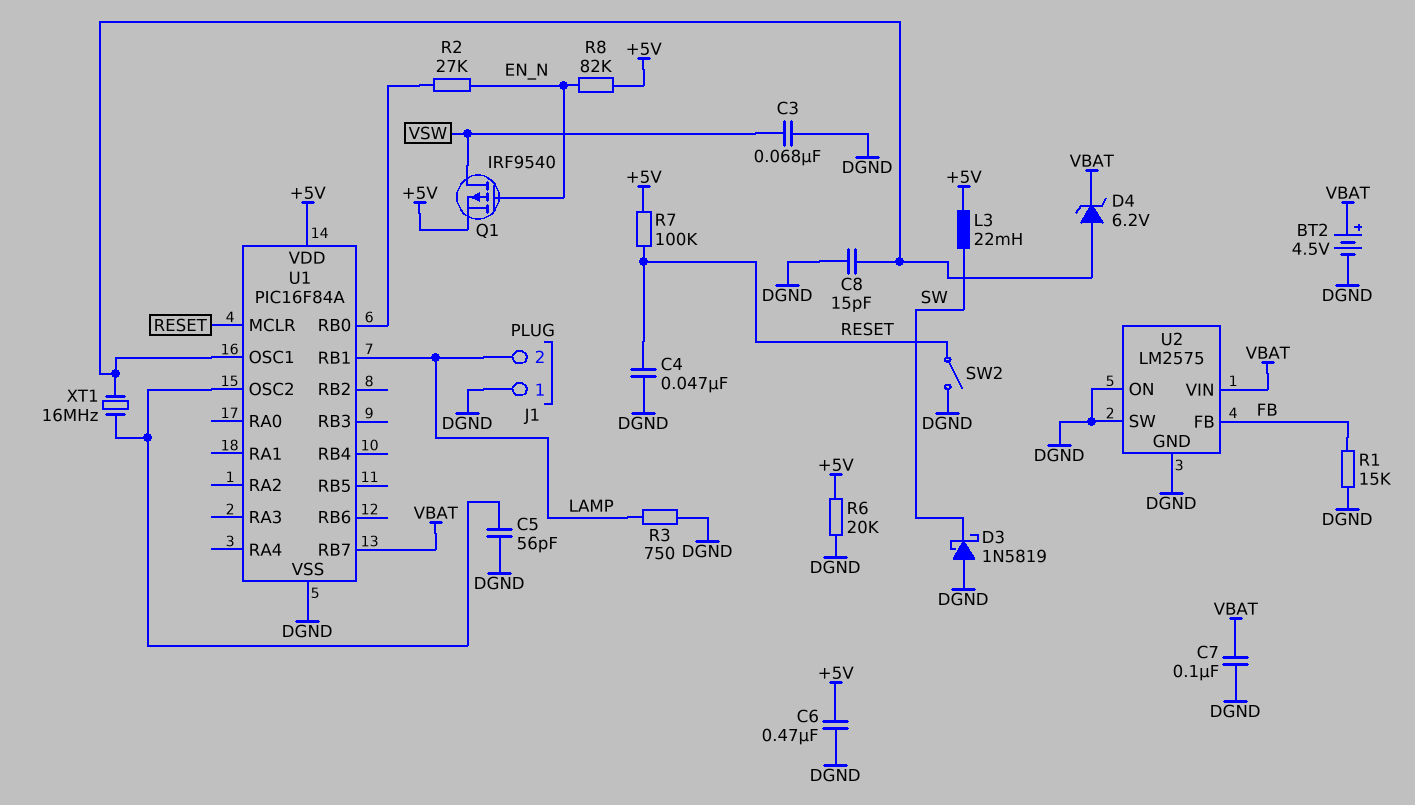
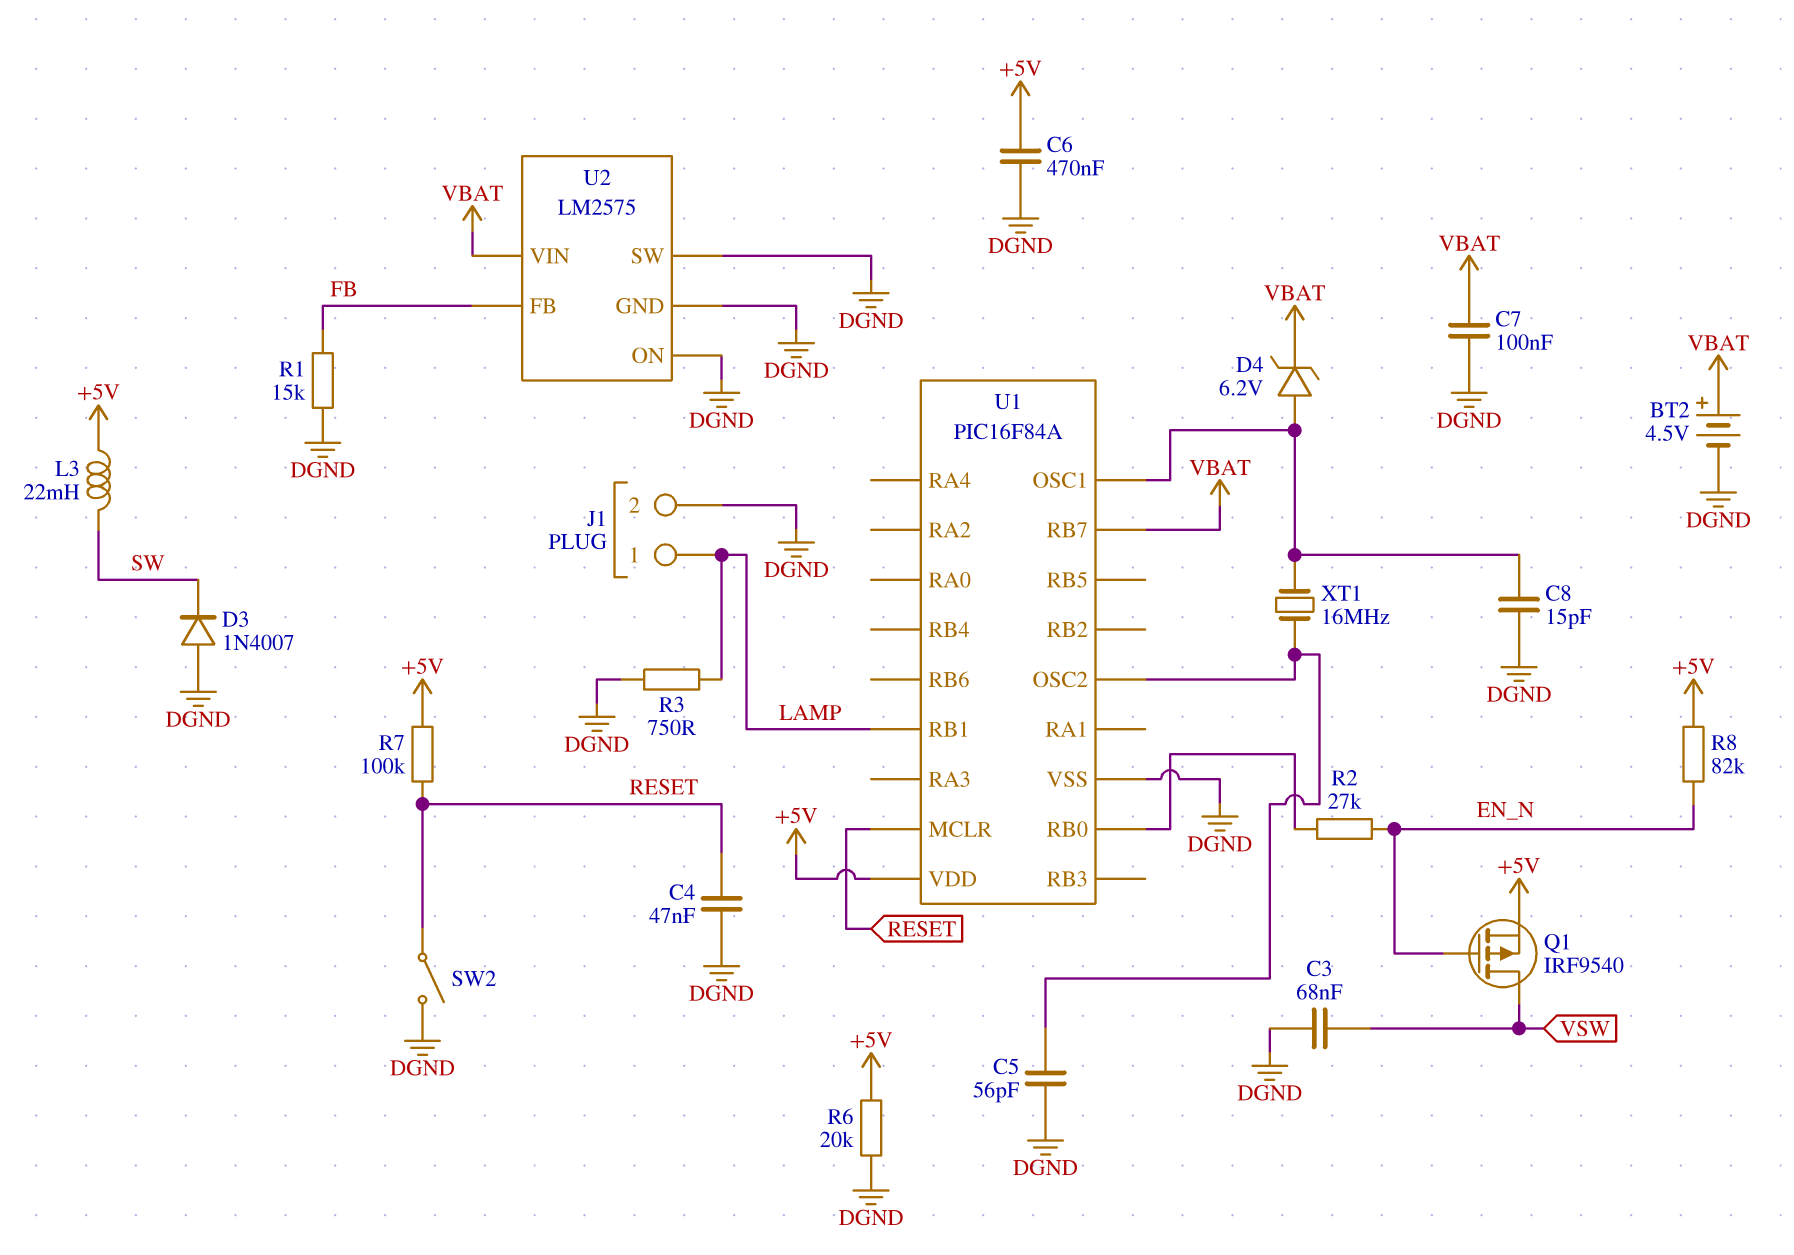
D3: schottky 1N5819 (A DGND, K SW) -> diode 1N4007 (A DGND, K SW)
J1 pin 1: DGND -> LAMP
J1 pin 2: LAMP -> DGND

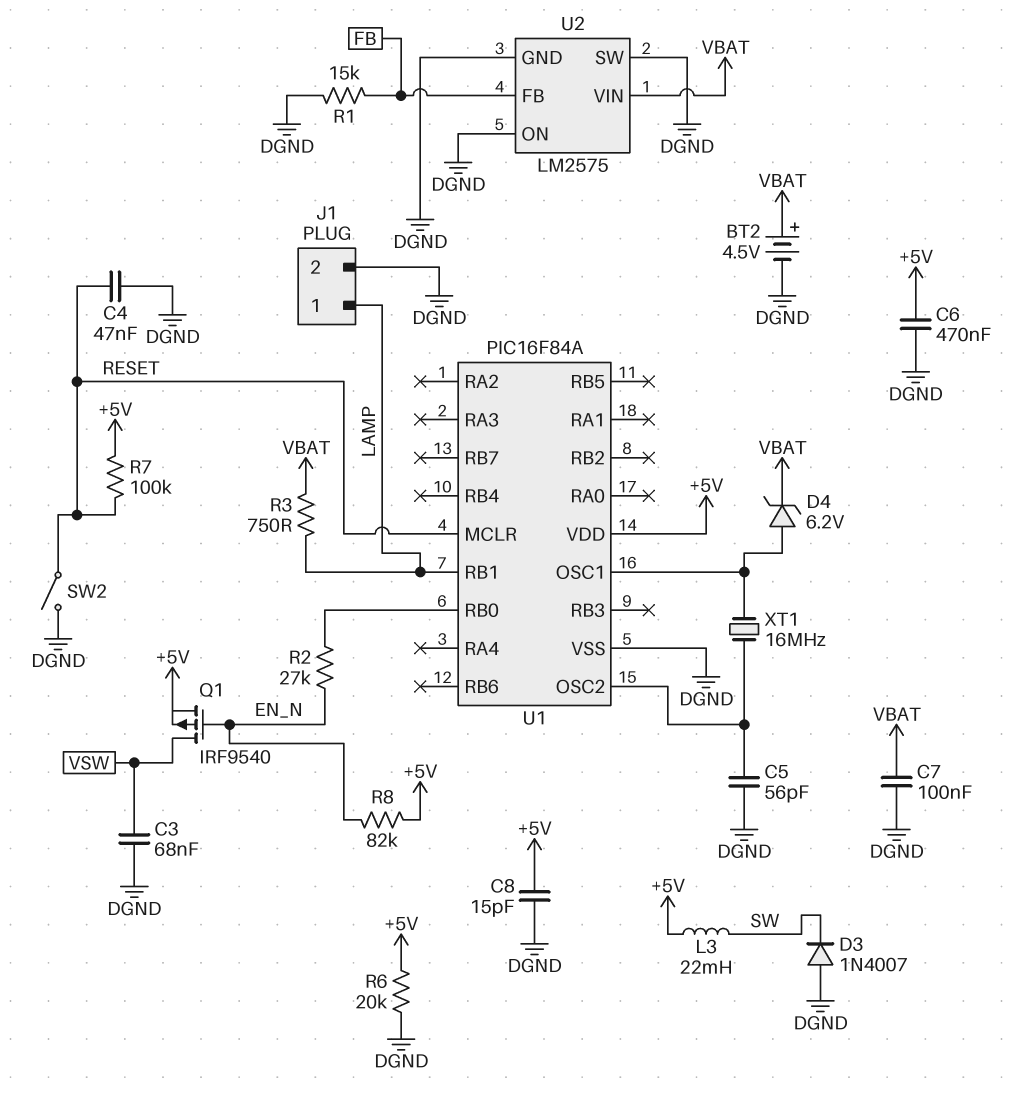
C8: 15pF (DGND, U1/OSC1) -> 15pF (+5V, DGND)
R3: 750 (DGND, LAMP) -> 750 (LAMP, VBAT)
U1 pin RB7: VBAT -> none

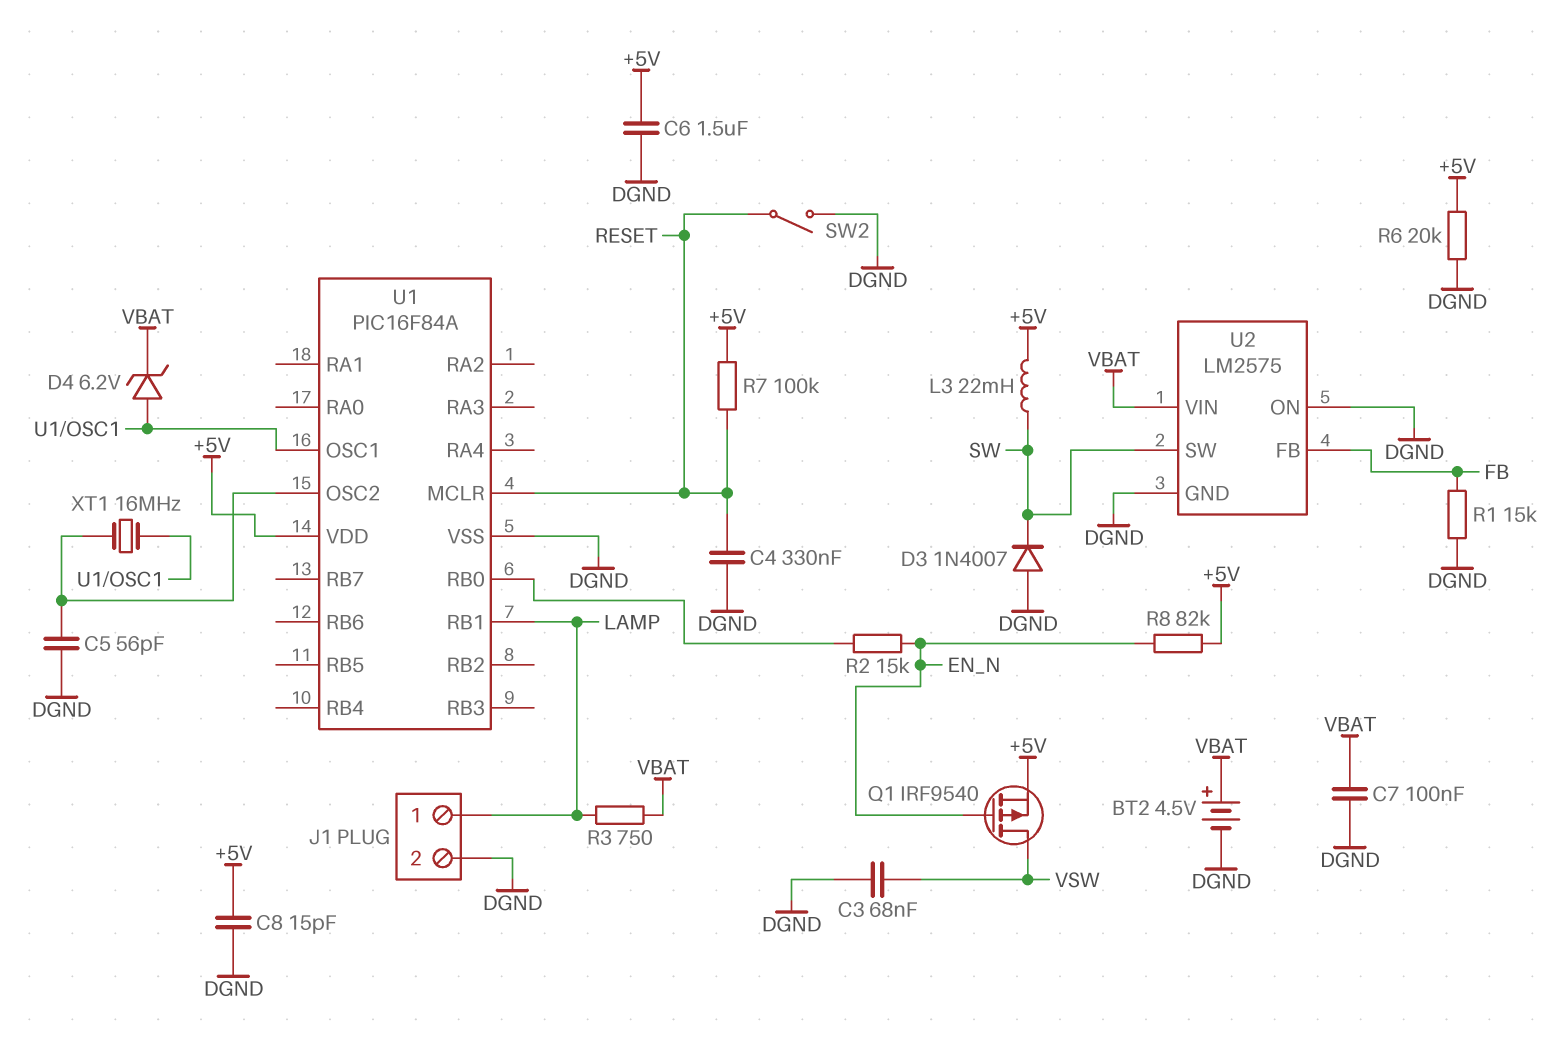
C4: 47nF (DGND, RESET) -> 330nF (DGND, RESET)
C6: 470nF (+5V, DGND) -> 1.5uF (+5V, DGND)
R2: 27k (EN_N, U1/RB0) -> 15k (EN_N, U1/RB0)
U2 pin SW: DGND -> SW

